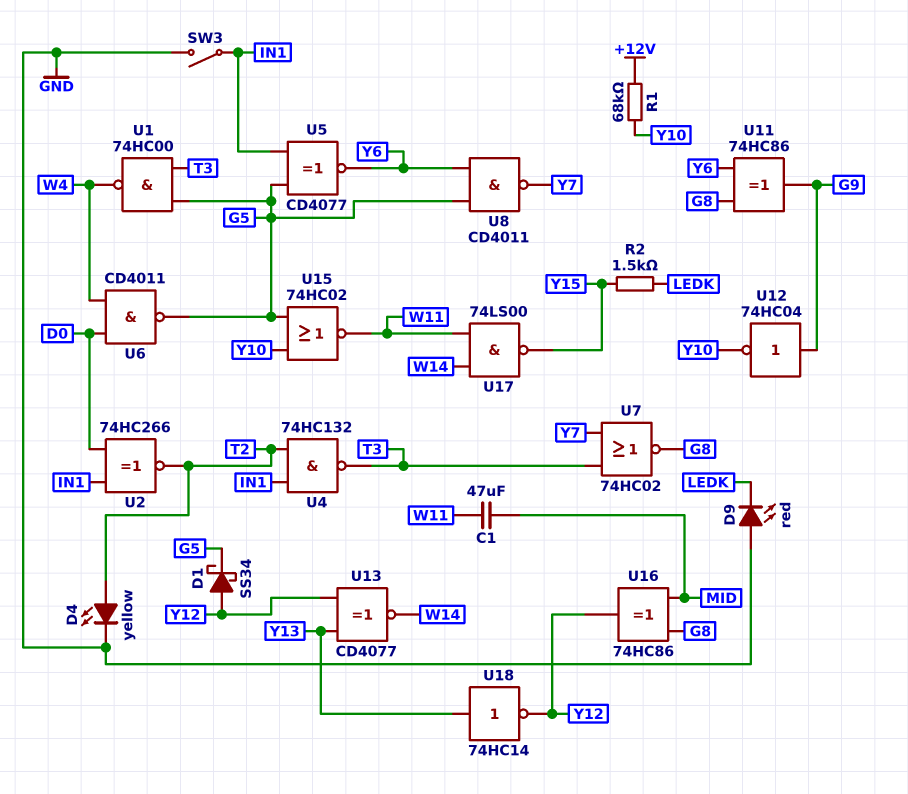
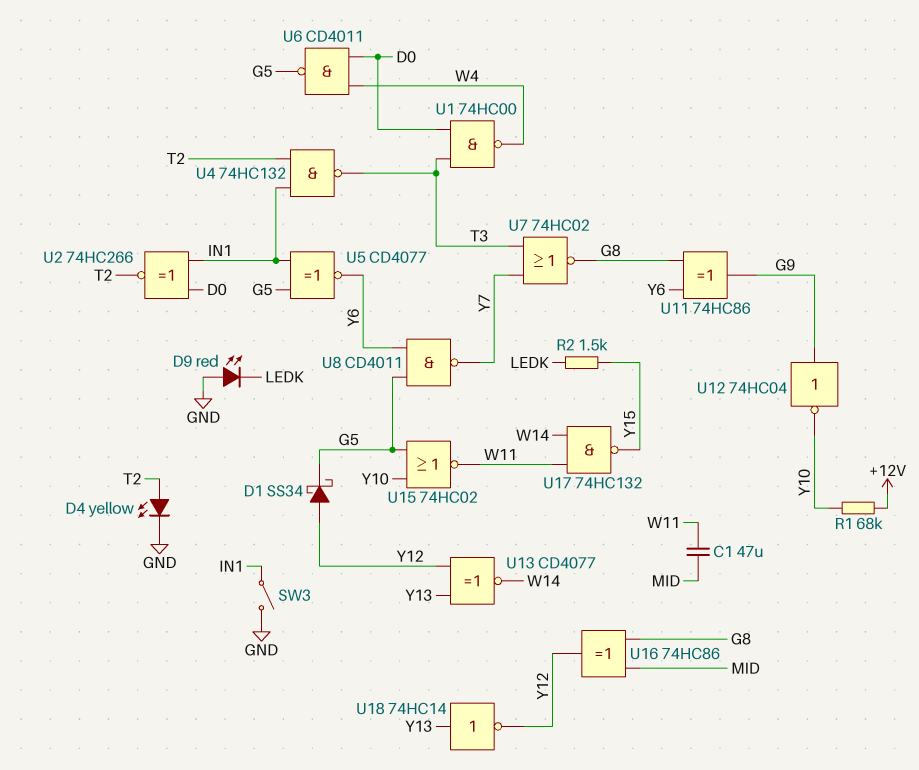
U1: NAND 74HC00 (in G5, in T3, out W4) -> NAND 74HC00 (in D0, in T3, out W4)
U17: NAND 74LS00 (in W11, in W14, out Y15) -> NAND 74HC132 (in W11, in W14, out Y15)

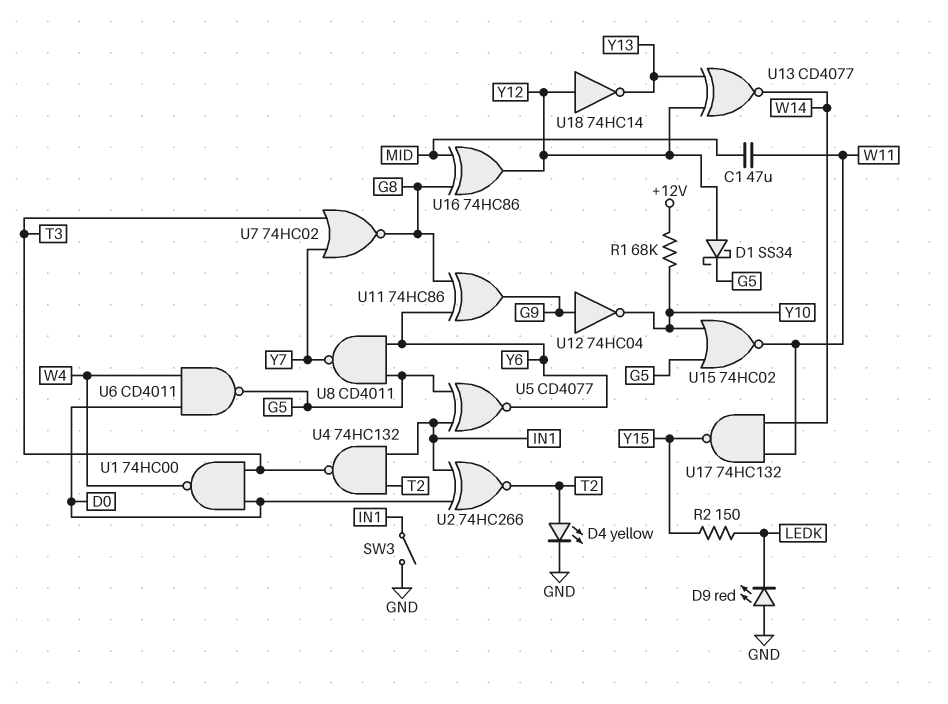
R2: 1.5k (LEDK, Y15) -> 150 (LEDK, Y15)
U18: NOT 74HC14 (in Y13, out Y12) -> NOT 74HC14 (in Y12, out Y13)

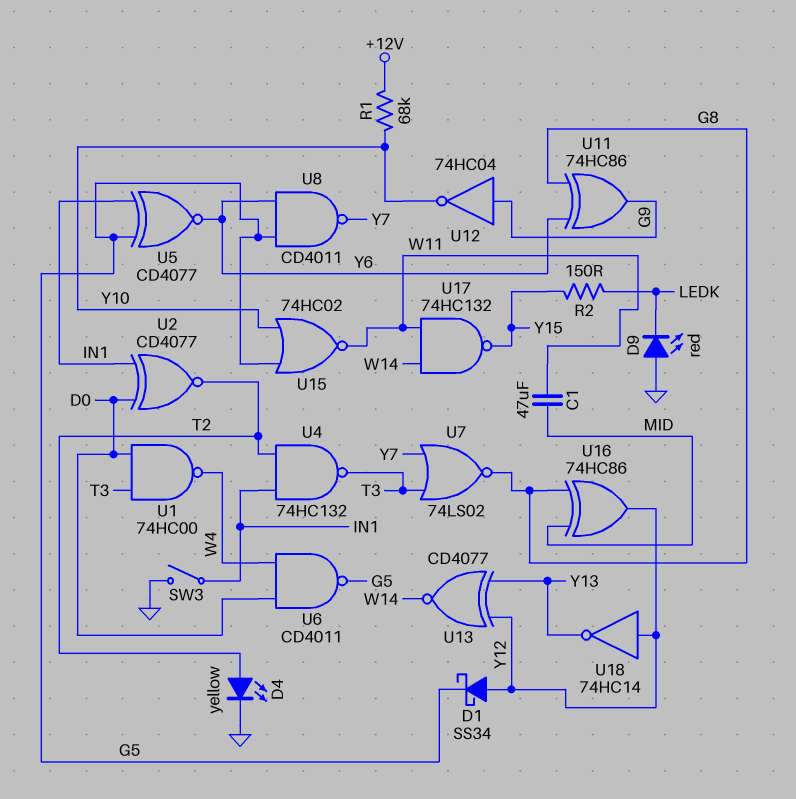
U2: XNOR 74HC266 (in D0, in IN1, out T2) -> XNOR CD4077 (in D0, in IN1, out T2)
U7: NOR 74HC02 (in T3, in Y7, out G8) -> NOR 74LS02 (in T3, in Y7, out G8)

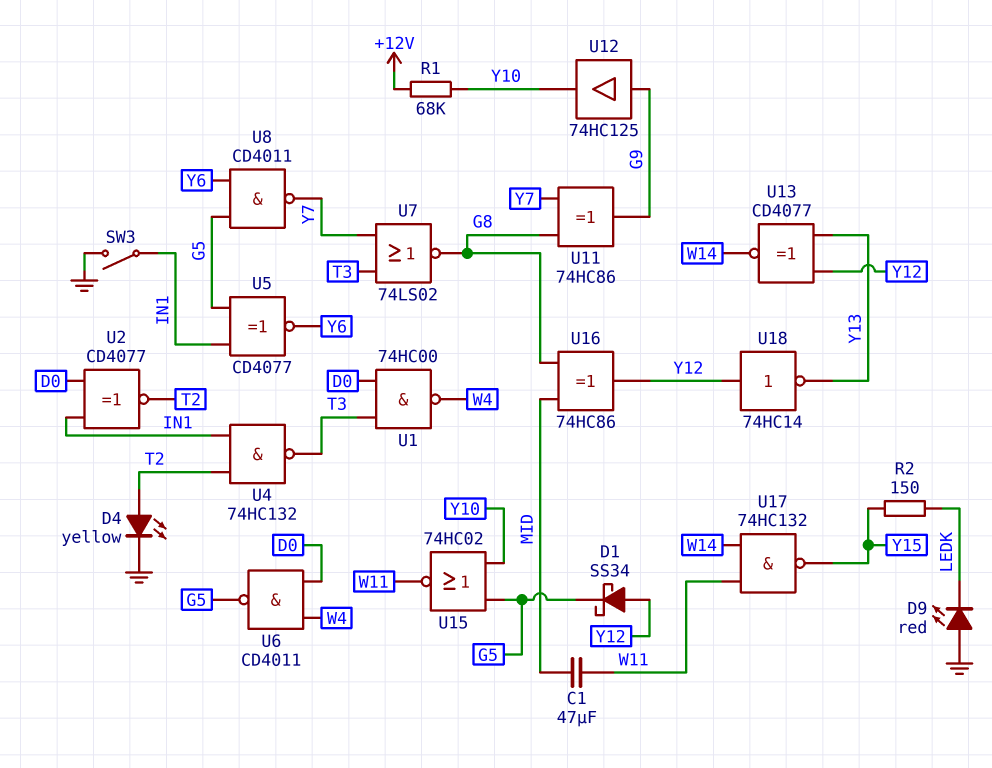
U11: XOR 74HC86 (in G8, in Y6, out G9) -> XOR 74HC86 (in G8, in Y7, out G9)
U12: NOT 74HC04 (in G9, out Y10) -> buffer 74HC125 (in G9, out Y10)

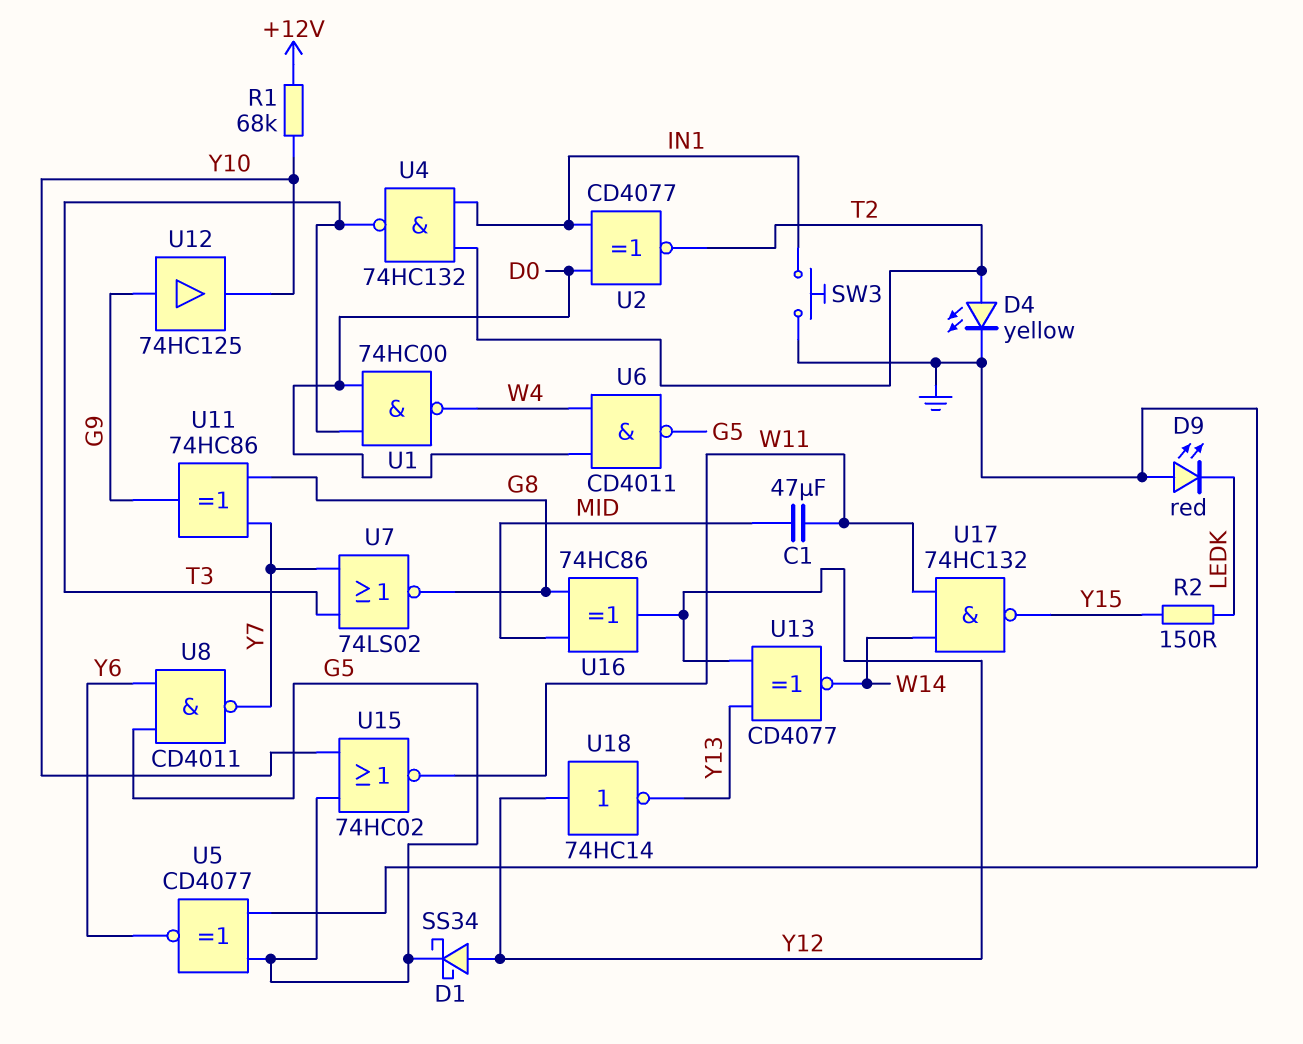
SW3: switch (GND, IN1) -> button (GND, IN1)
U5: XNOR CD4077 (in G5, in IN1, out Y6) -> XNOR CD4077 (in G5, in GND, out Y6)

